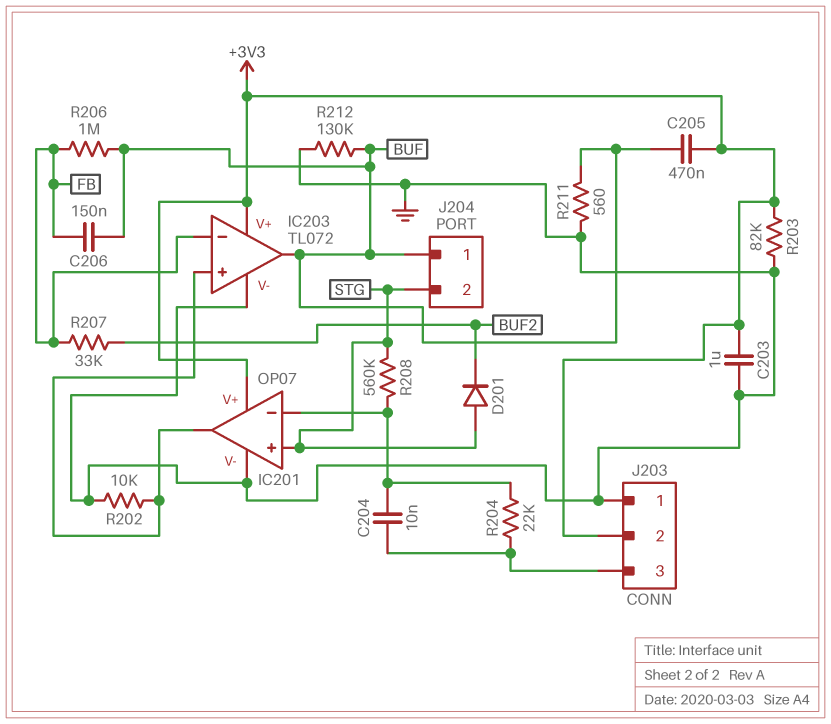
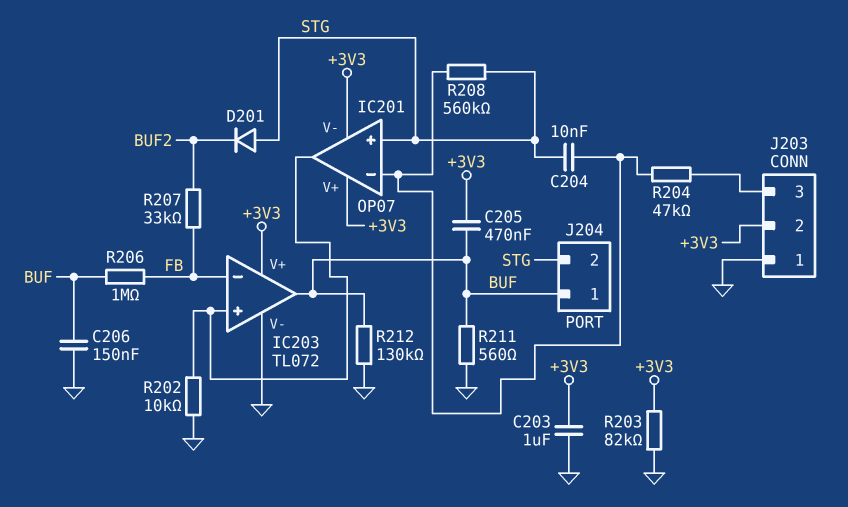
C204: 10nF (IC201/in-, J203/3) -> 10nF (IC201/in-, STG)
C206: 150nF (BUF, FB) -> 150nF (BUF, GND)
IC201 pin V-: GND -> +3V3
R204: 22k (IC201/in-, J203/3) -> 47k (IC201/in-, J203/3)

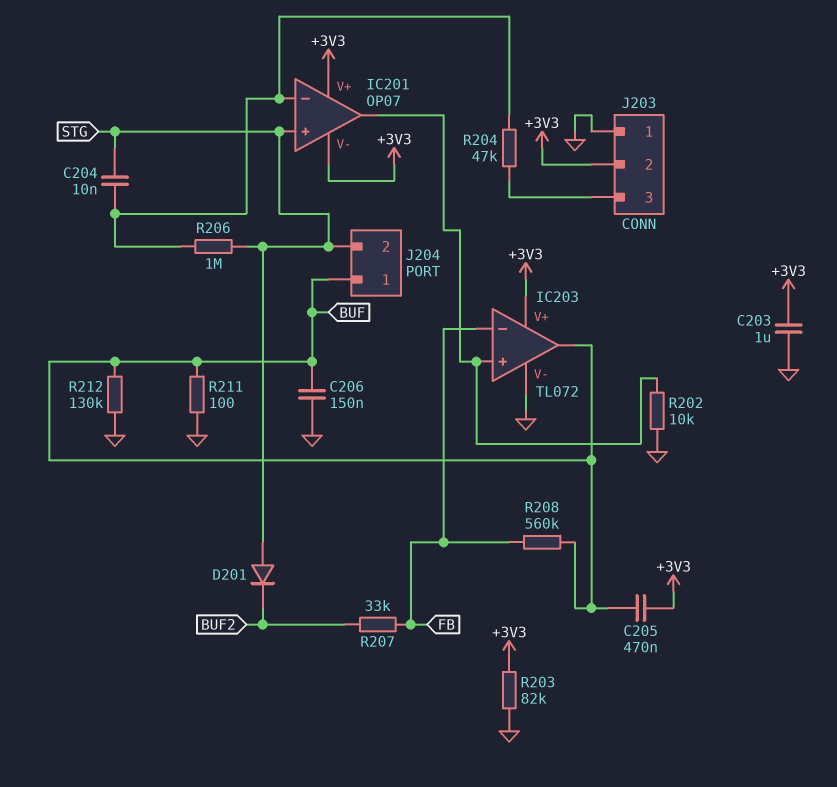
R206: 1M (BUF, FB) -> 1M (IC201/in-, STG)
R208: 560k (IC201/in-, STG) -> 560k (BUF, FB)
R211: 560 (BUF, GND) -> 100 (BUF, GND)

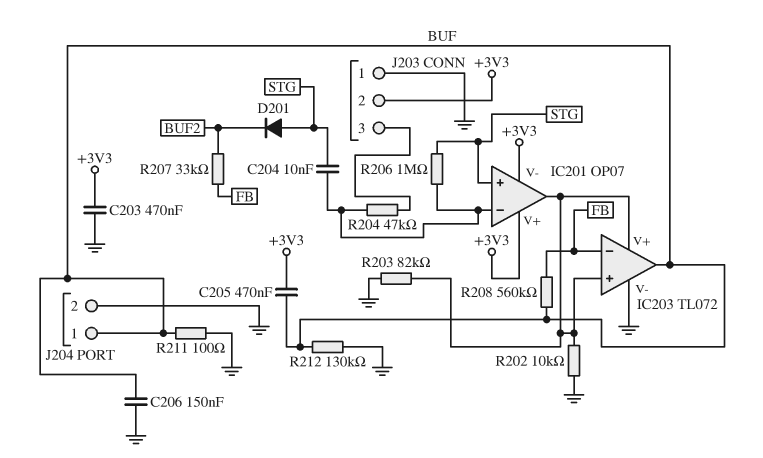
C203: 1uF (+3V3, GND) -> 470nF (+3V3, GND)
IC203 pin V+: +3V3 -> IC201/out
J204 pin 2: STG -> GND
R203: 82k (+3V3, GND) -> 82k (GND, IC201/out)

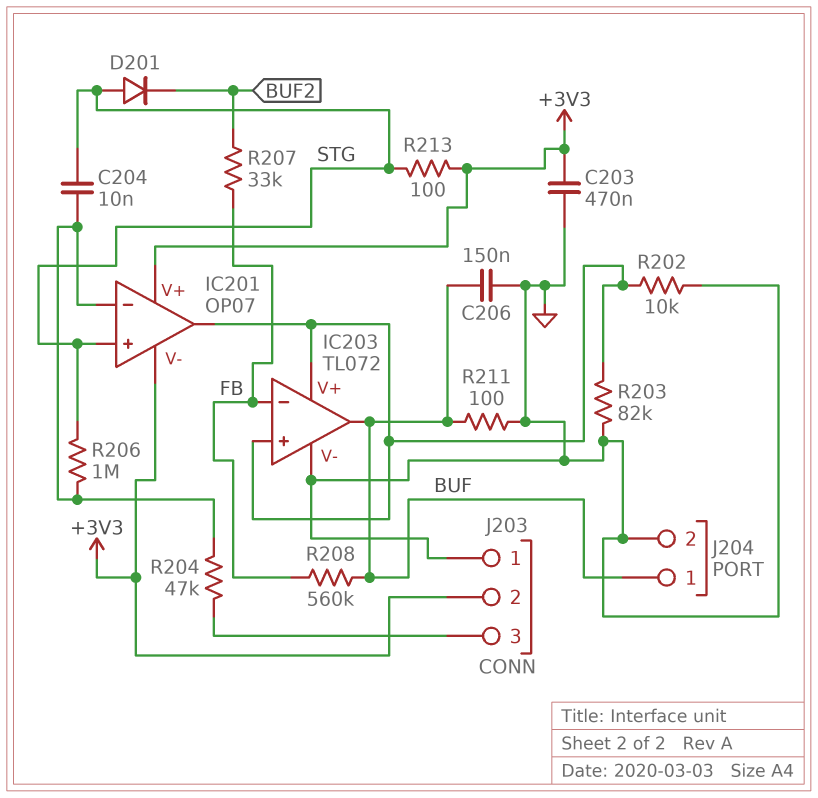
C205: 470nF (+3V3, BUF) -> none
R212: 130k (BUF, GND) -> none
R213: none -> 100 (+3V3, STG)

